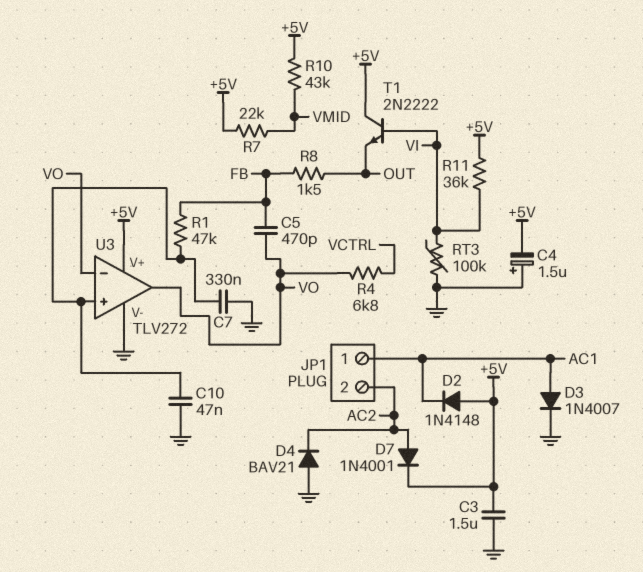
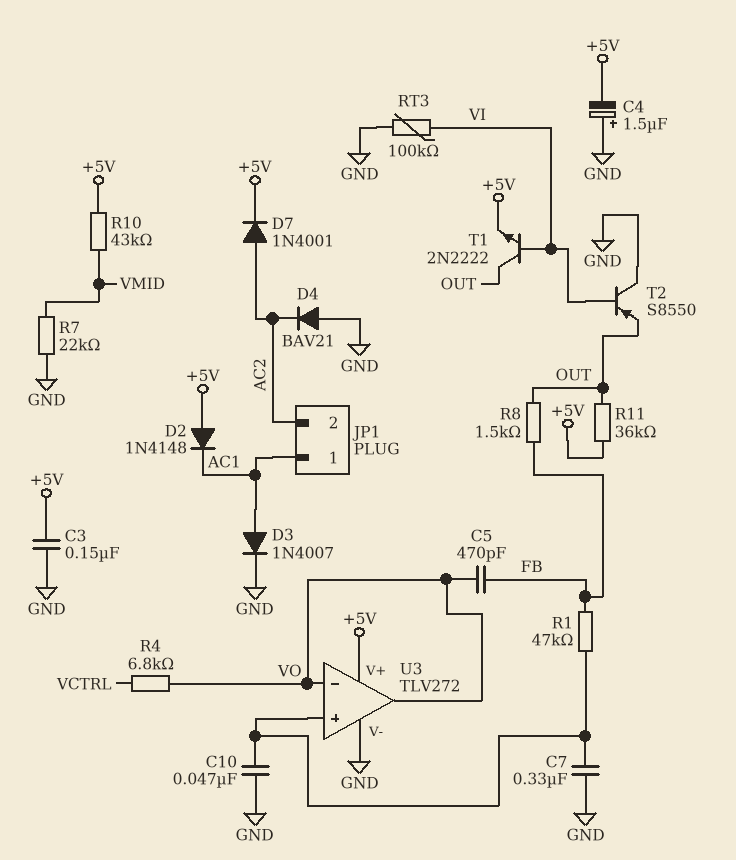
C3: 1.5uF (+5V, GND) -> 150nF (+5V, GND)
R7: 22k (+5V, VMID) -> 22k (GND, VMID)
R11: 36k (+5V, VI) -> 36k (+5V, OUT)
T1: NPN 2N2222 (B VI, C +5V, E OUT) -> NPN 2N2222 (B VI, C OUT, E +5V)
T2: none -> PNP S8550 (B VI, C GND, E OUT)

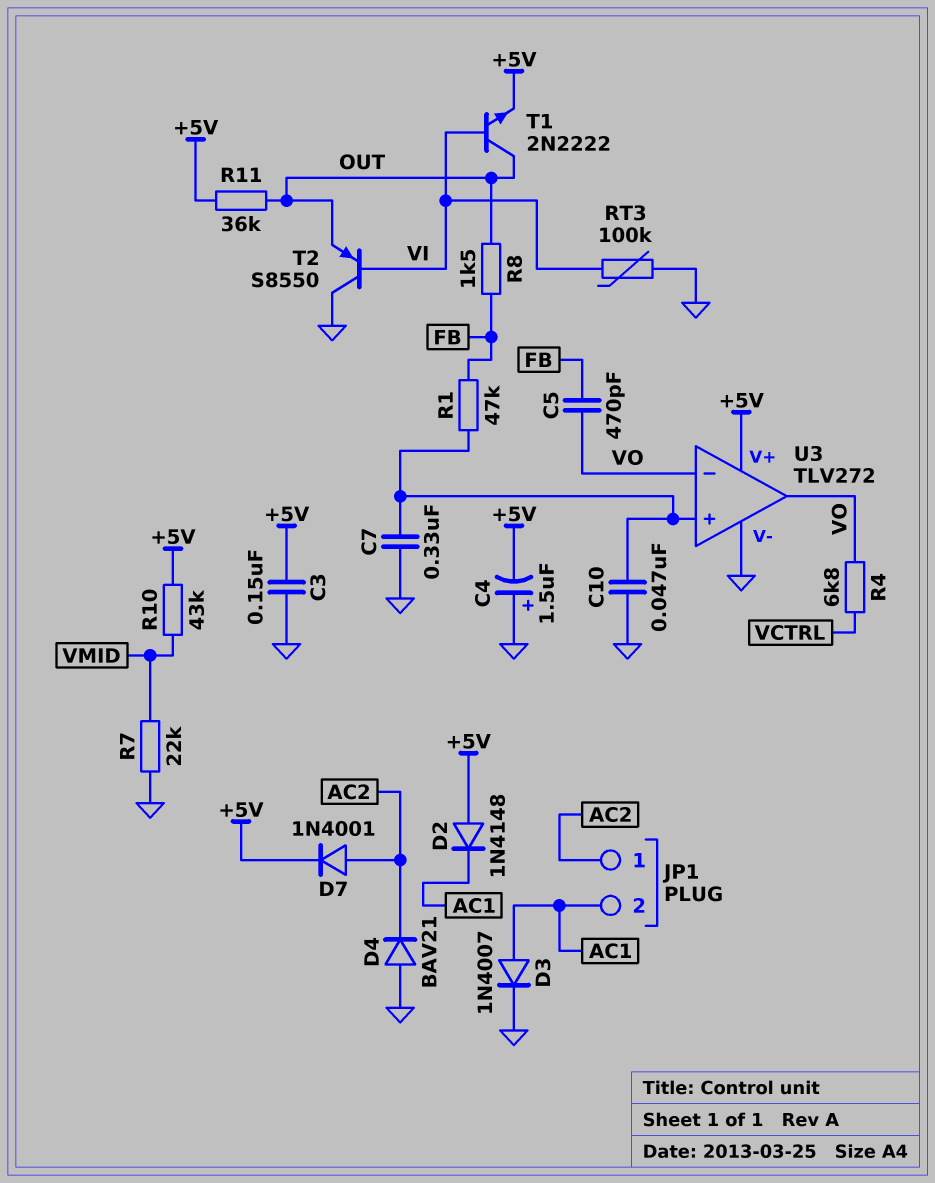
JP1 pin 1: AC1 -> AC2
JP1 pin 2: AC2 -> AC1

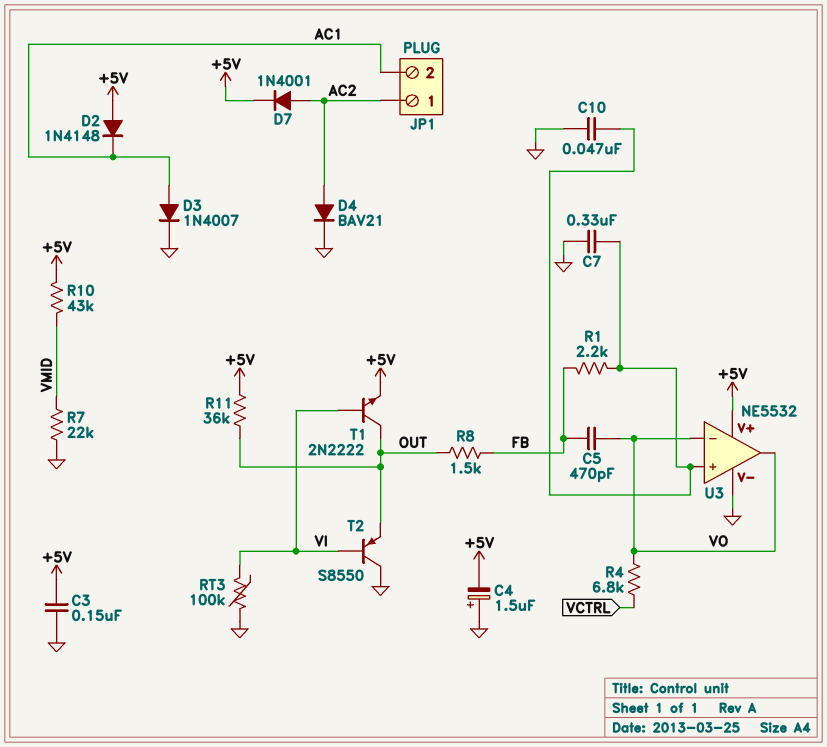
D4: diode BAV21 (A GND, K AC2) -> diode BAV21 (A AC2, K GND)
R1: 47k (FB, U3/in+) -> 2.2k (FB, U3/in+)
U3: TLV272 -> NE5532

